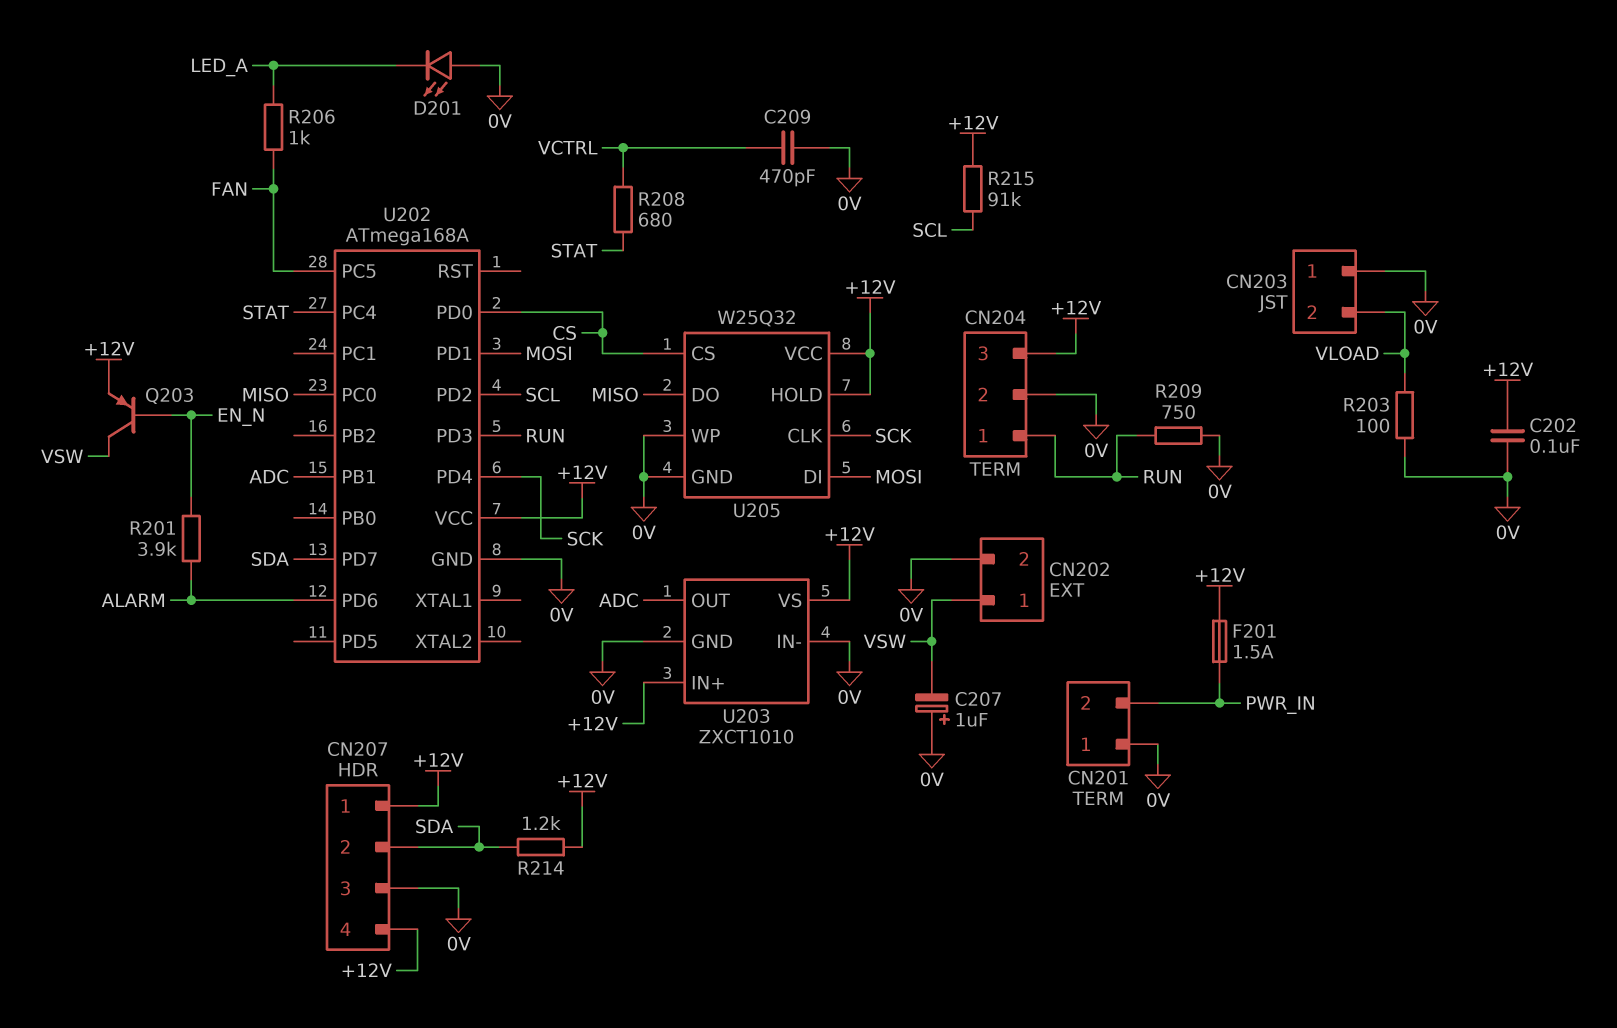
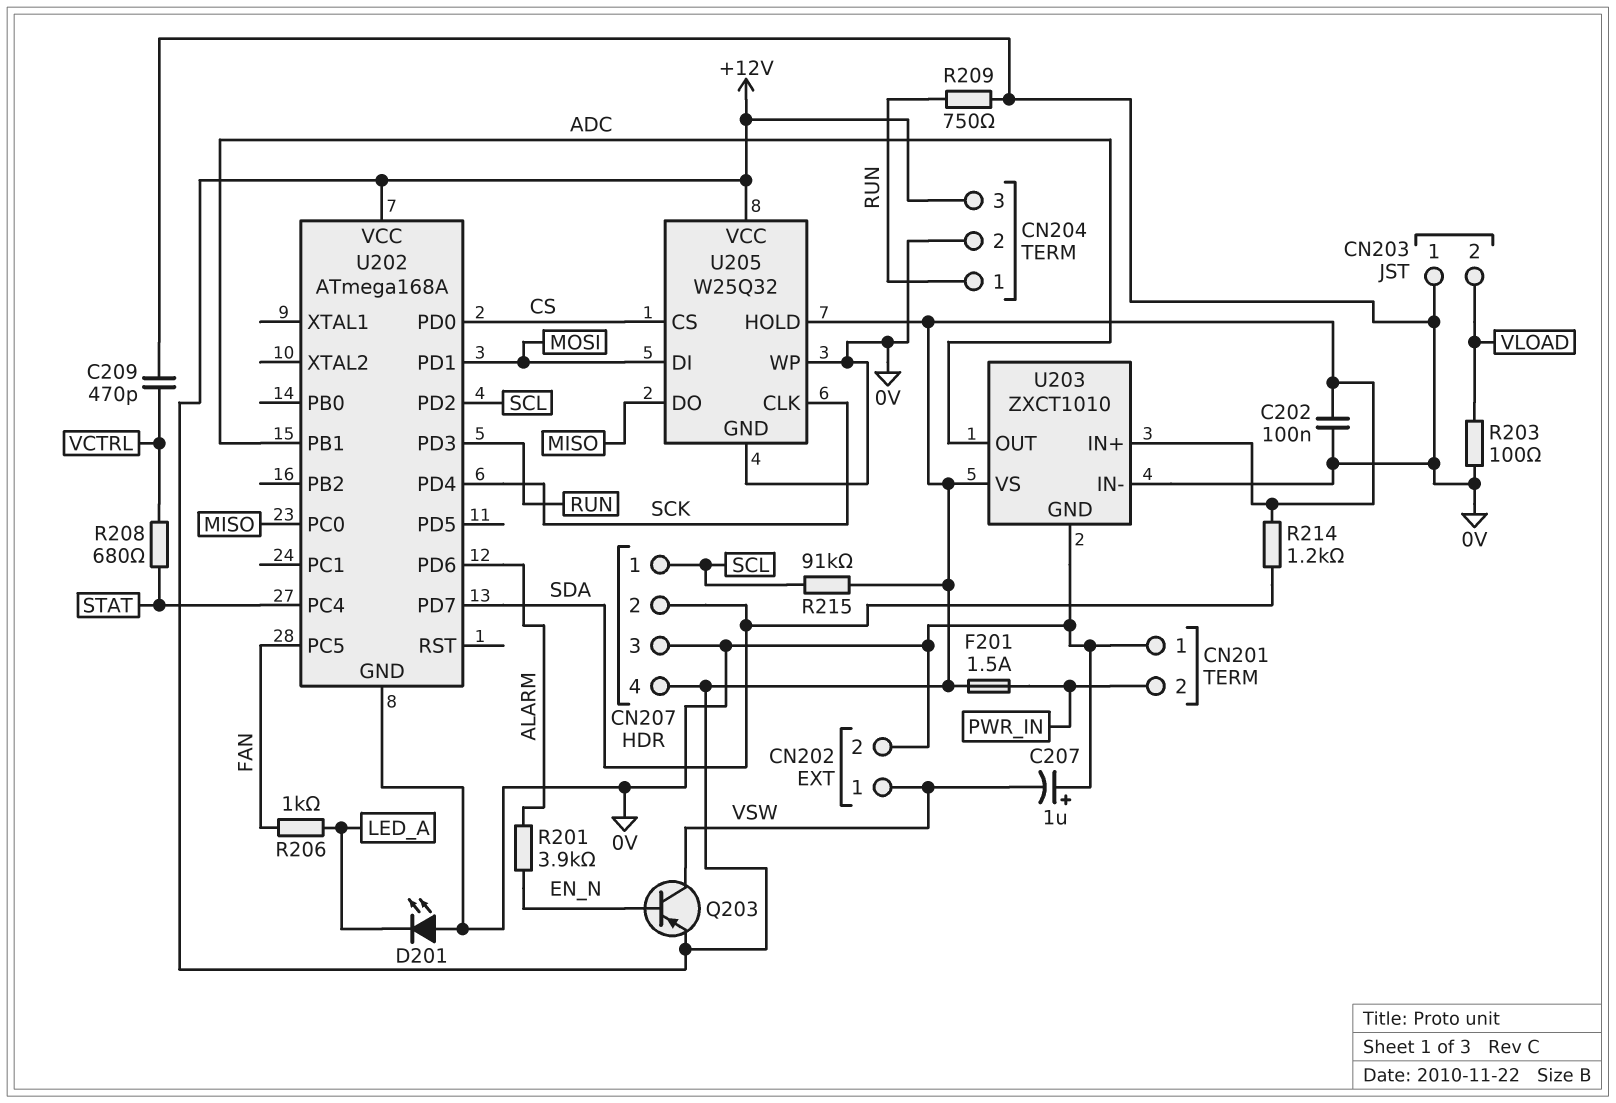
CN207 pin 1: +12V -> SCL

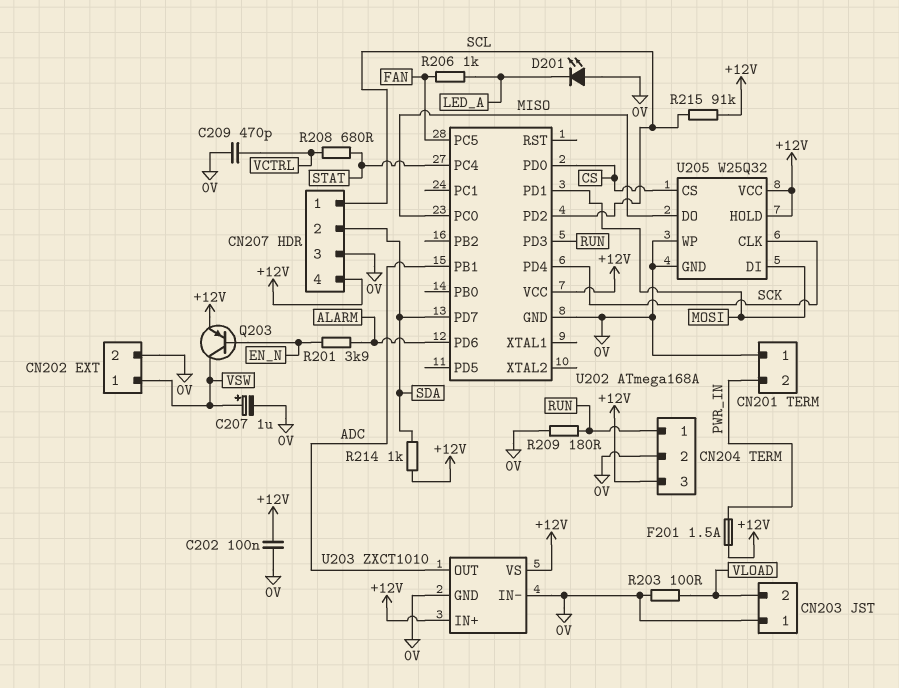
C207: 1uF (plus 0V, minus VSW) -> 1uF (plus VSW, minus 0V)
R209: 750 (0V, RUN) -> 180 (0V, RUN)
R214: 1.2k (+12V, SDA) -> 1k (+12V, SDA)

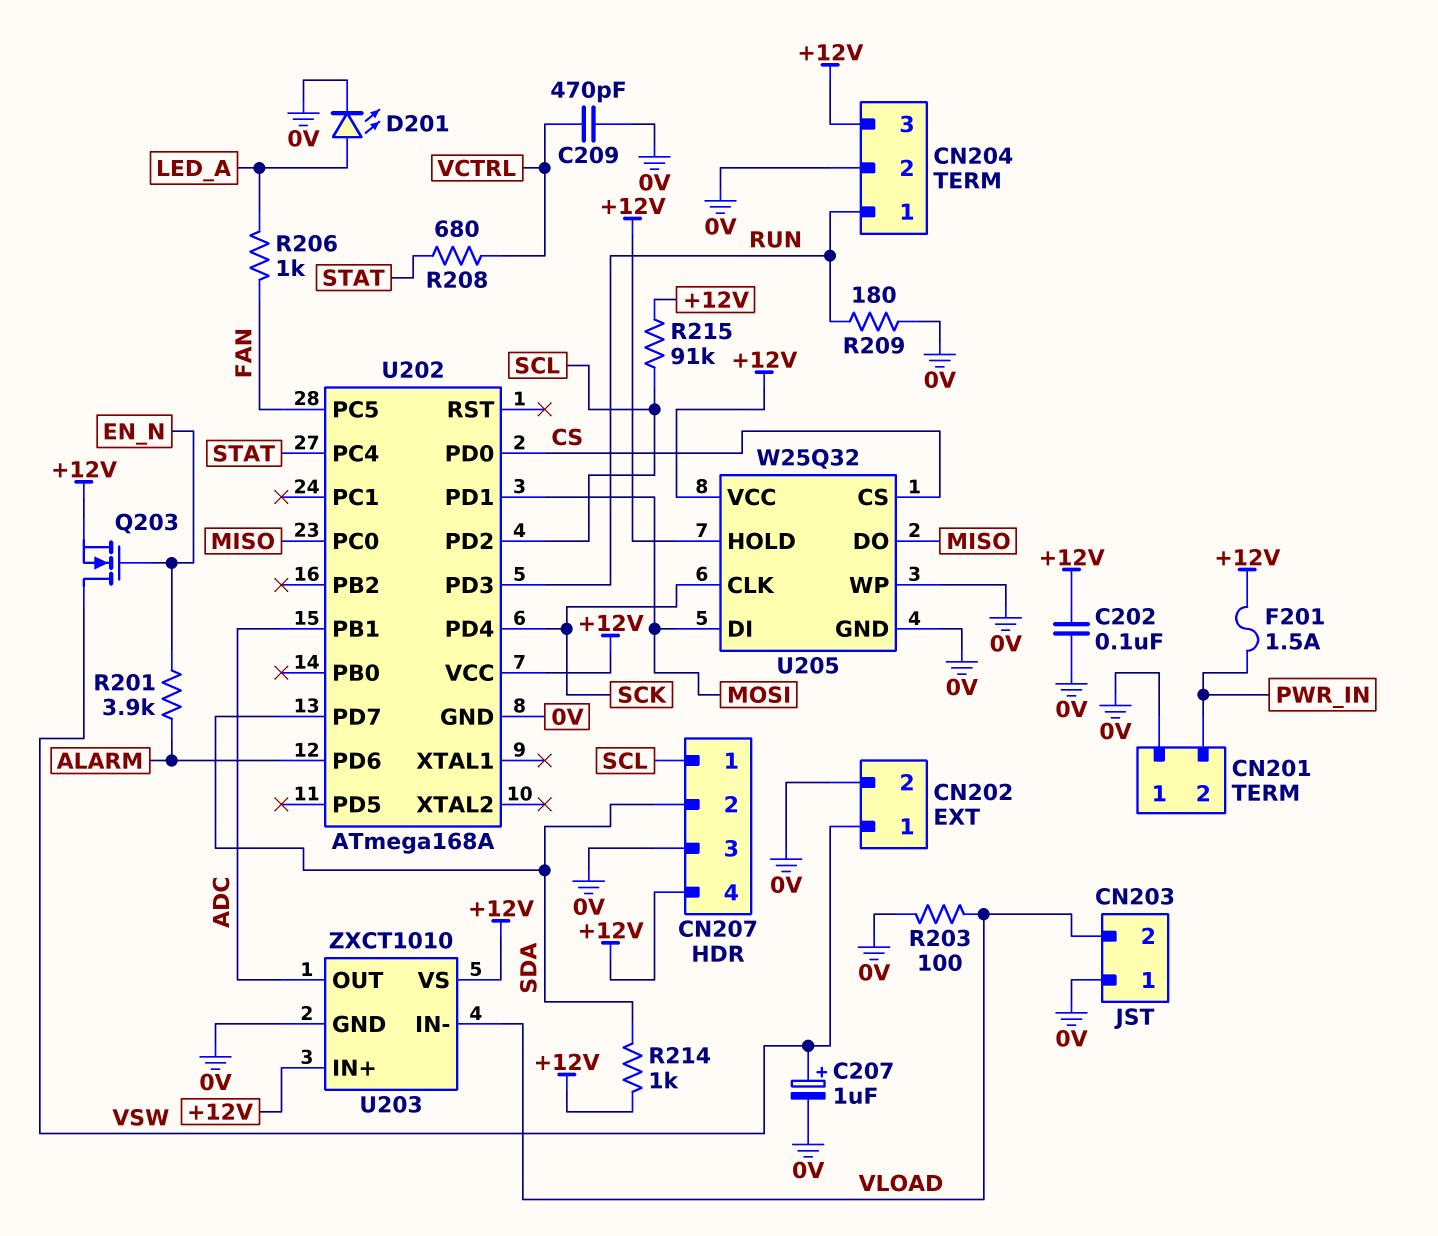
D201: LED (A 0V, K LED_A) -> LED (A LED_A, K 0V)
Q203: PNP (B EN_N, C VSW, E +12V) -> NMOS (G EN_N, D VSW, S +12V)
U203 pin IN-: 0V -> VLOAD

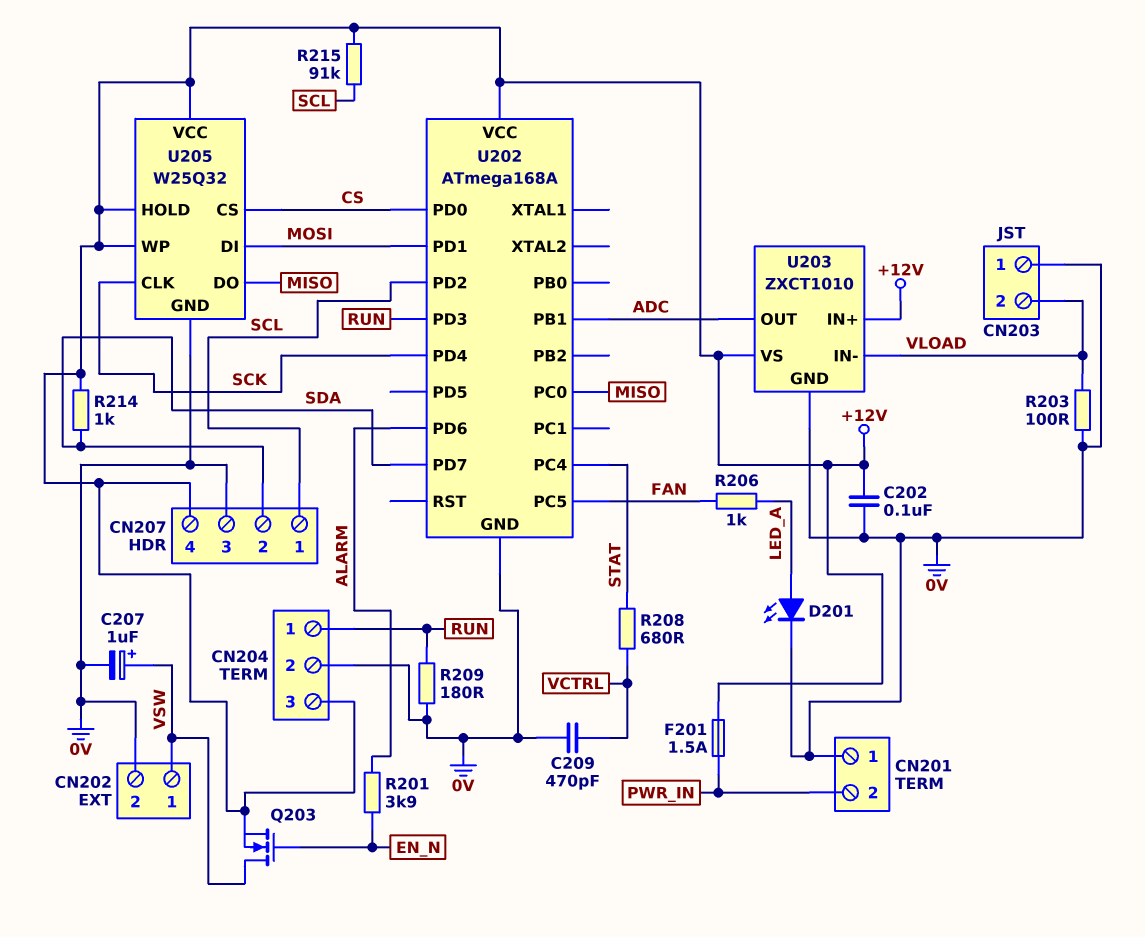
U205 pin WP: 0V -> +12V

